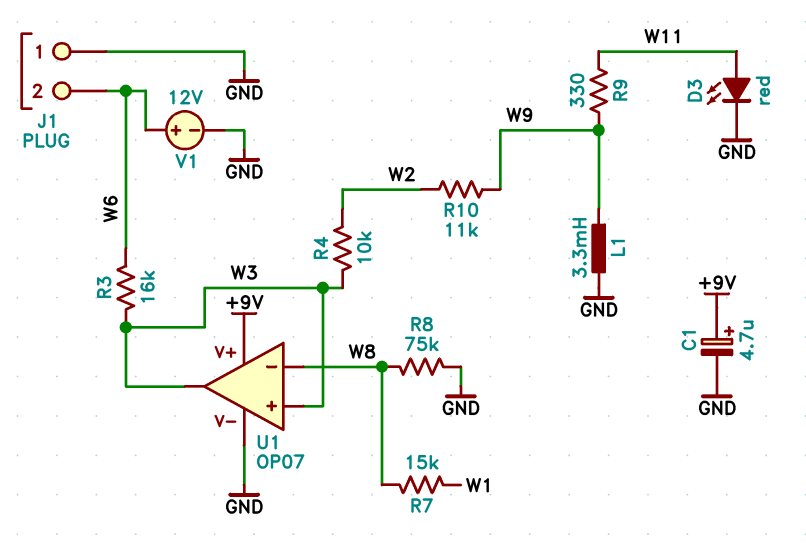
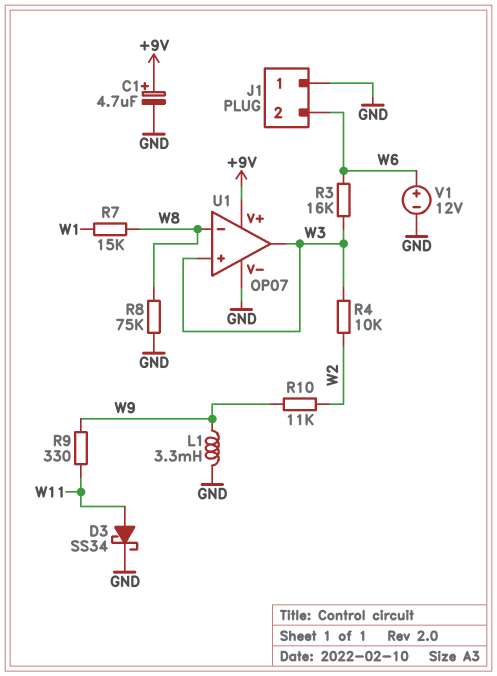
D3: LED red (A W11, K GND) -> schottky SS34 (A W11, K GND)

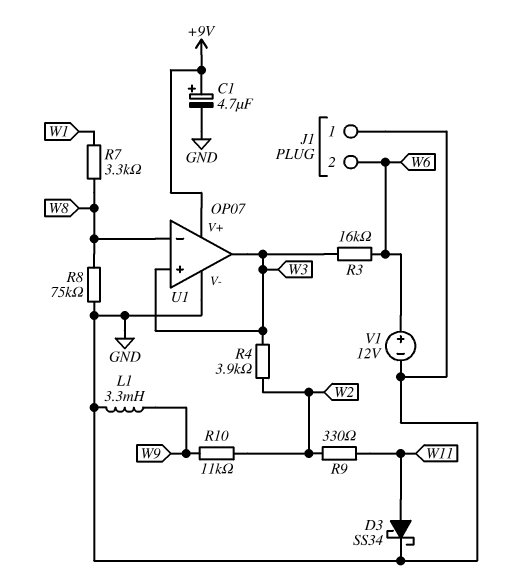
R4: 10k (W2, W3) -> 3.9k (W2, W3)
R7: 15k (W1, W8) -> 3.3k (W1, W8)
R9: 330 (W9, W11) -> 330 (W2, W11)

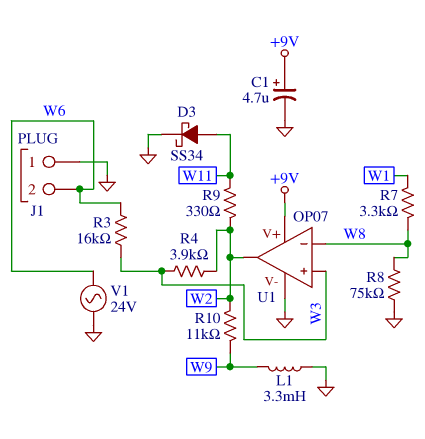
U1 pin out: W3 -> W2
V1: 12V (plus W6, minus GND) -> AC 24V (GND, W6)

